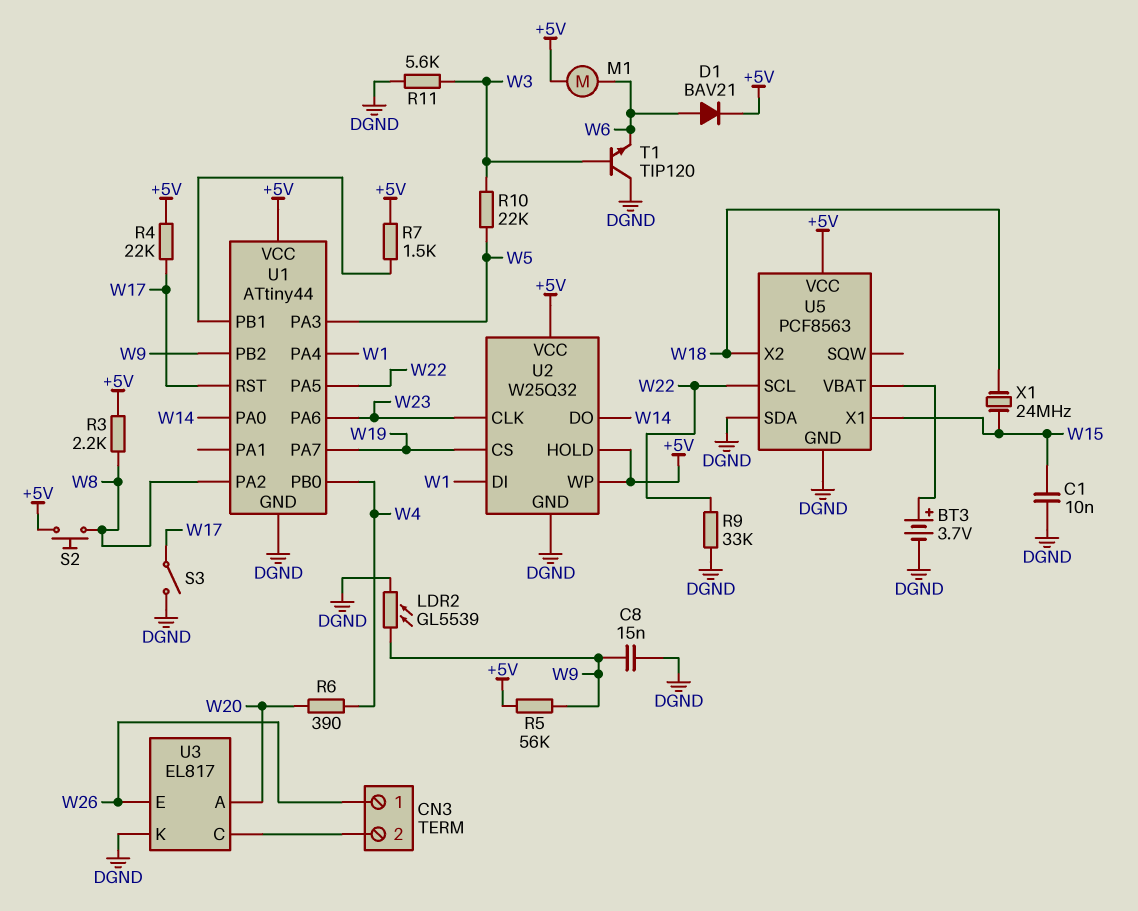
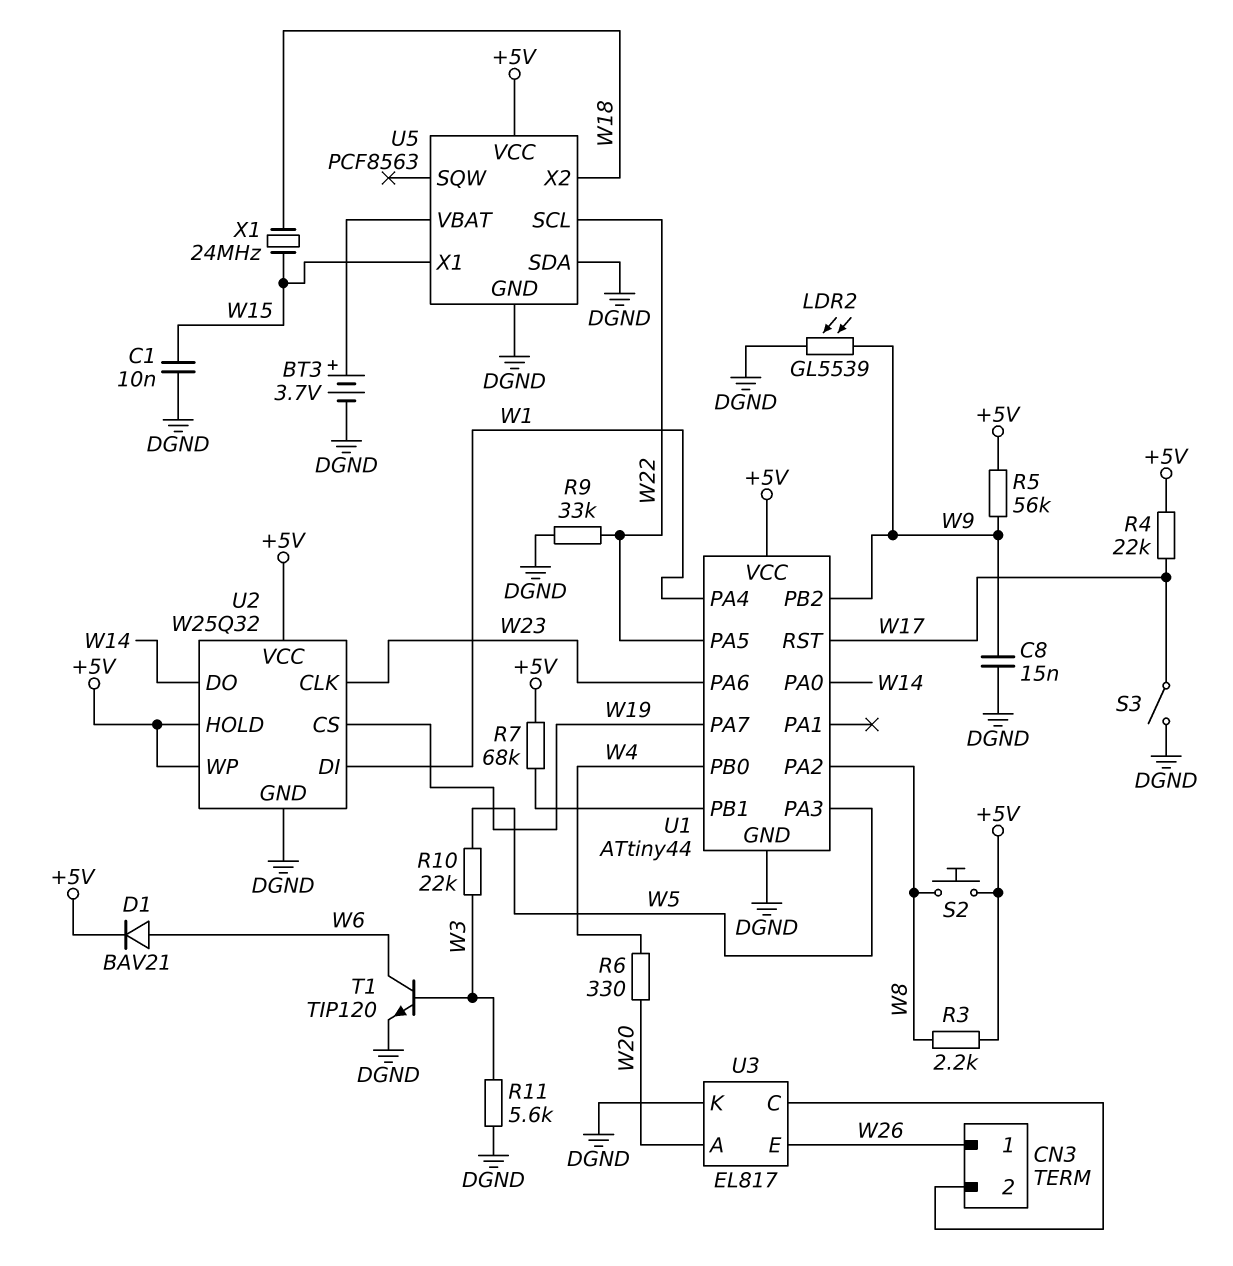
M1: motor (+5V, W6) -> none
R6: 390 (W4, W20) -> 330 (W4, W20)
R7: 1.5k (+5V, U1/PB1) -> 68k (+5V, U1/PB1)
T1: NPN TIP120 (B W3, C DGND, E W6) -> NPN TIP120 (B W3, C W6, E DGND)

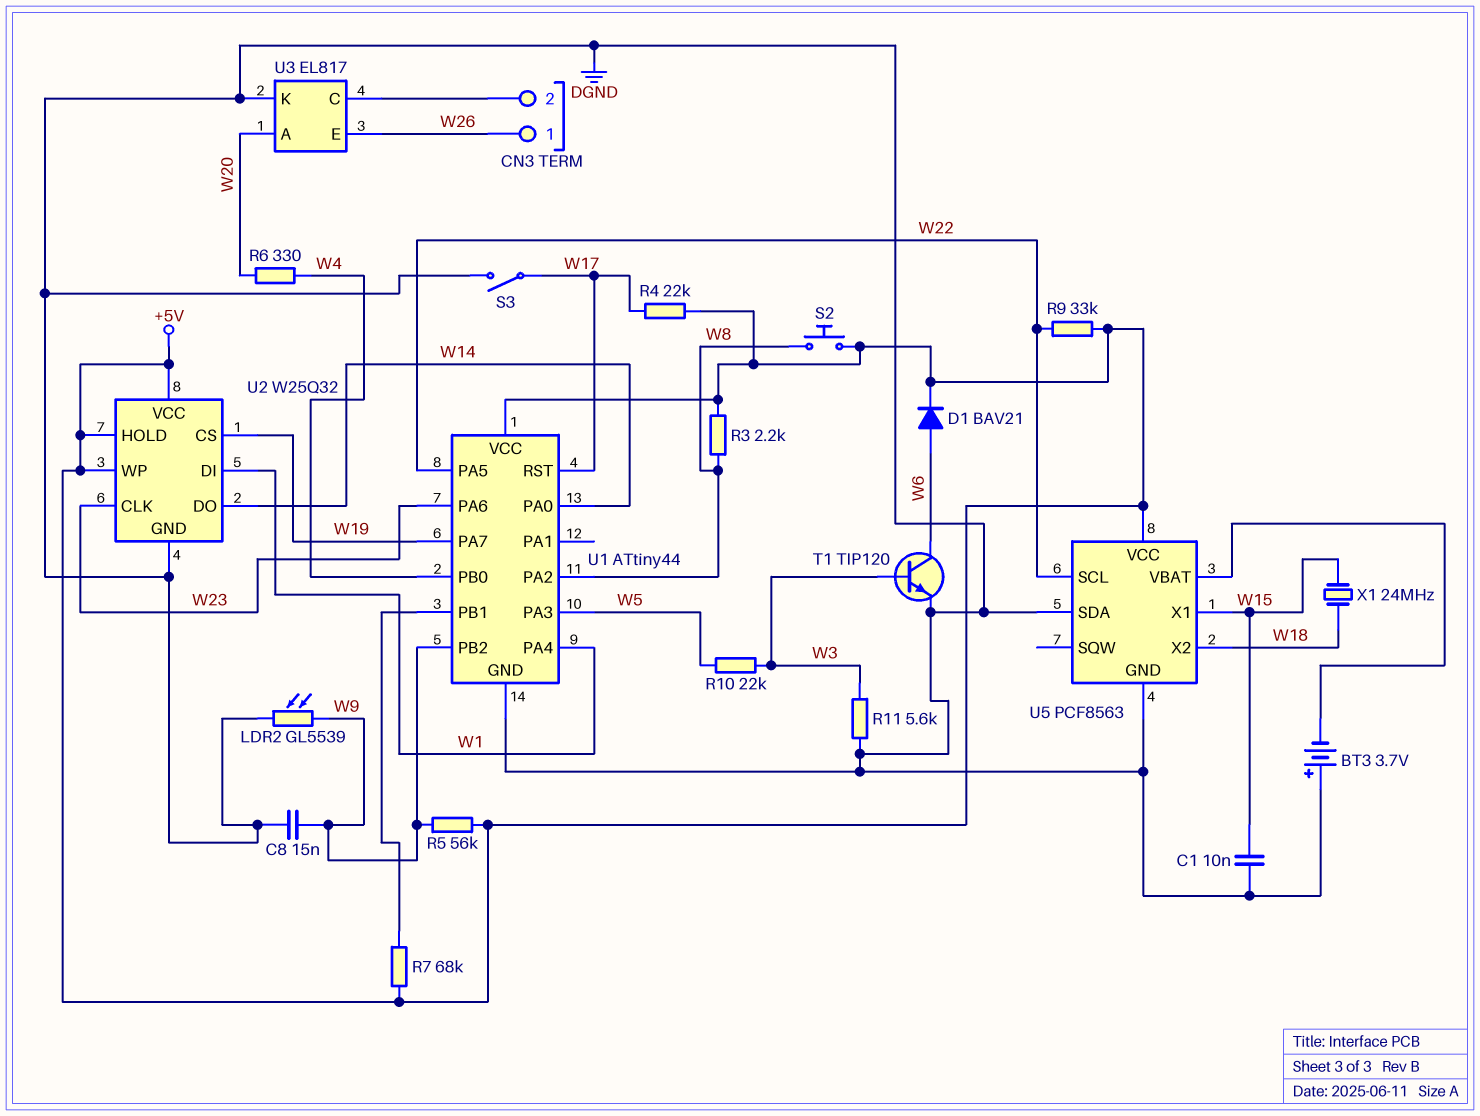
BT3: 3.7V (plus U5/VBAT, minus DGND) -> 3.7V (plus DGND, minus U5/VBAT)
R9: 33k (DGND, W22) -> 33k (+5V, W22)

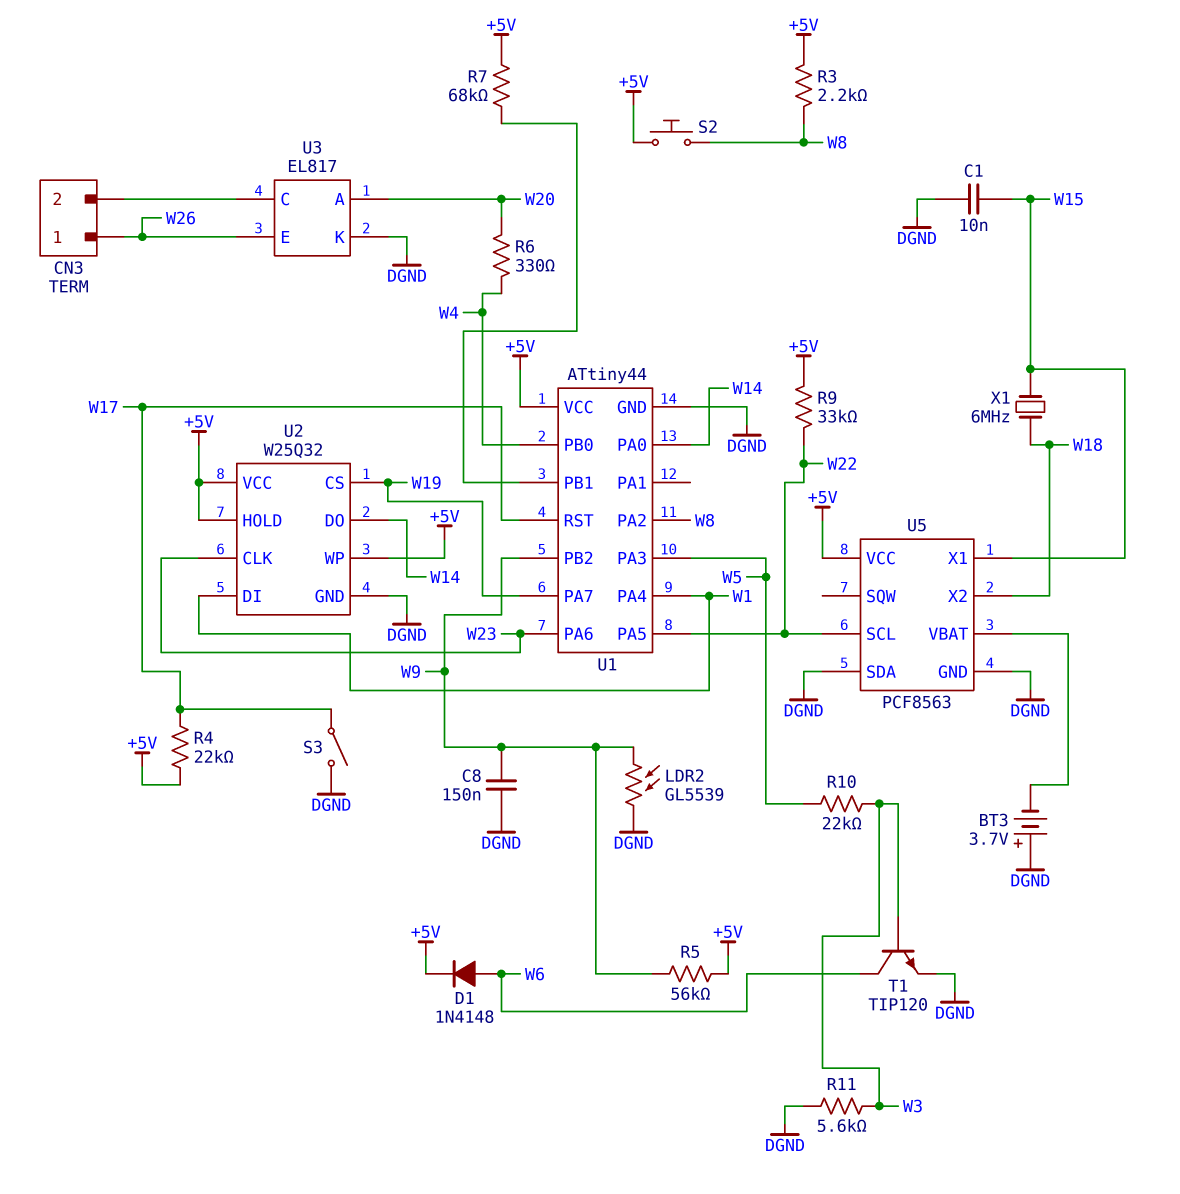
C8: 15nF (DGND, W9) -> 150nF (DGND, W9)
D1: diode BAV21 (A W6, K +5V) -> diode 1N4148 (A W6, K +5V)
X1: 24MHz (W15, W18) -> 6MHz (W15, W18)

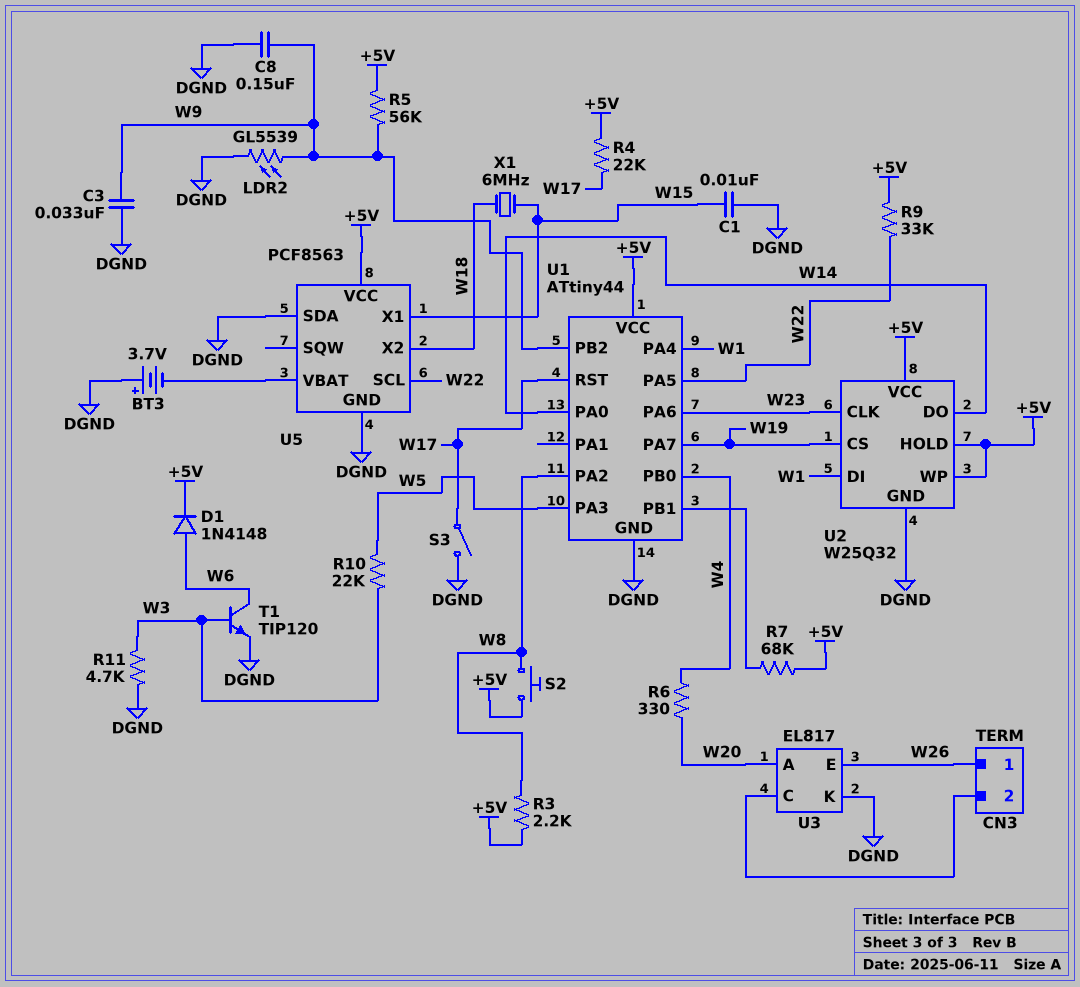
C3: none -> 33nF (DGND, W9)
R11: 5.6k (DGND, W3) -> 4.7k (DGND, W3)

